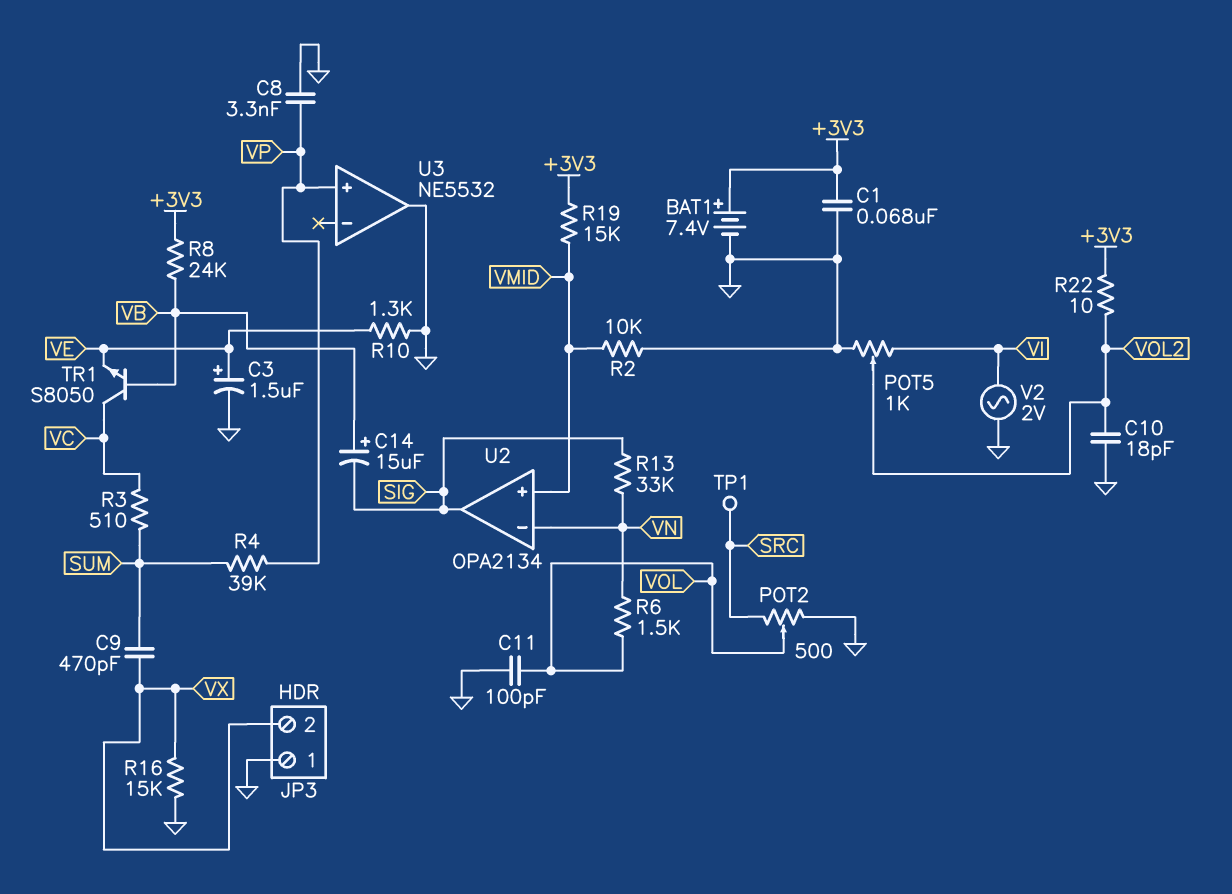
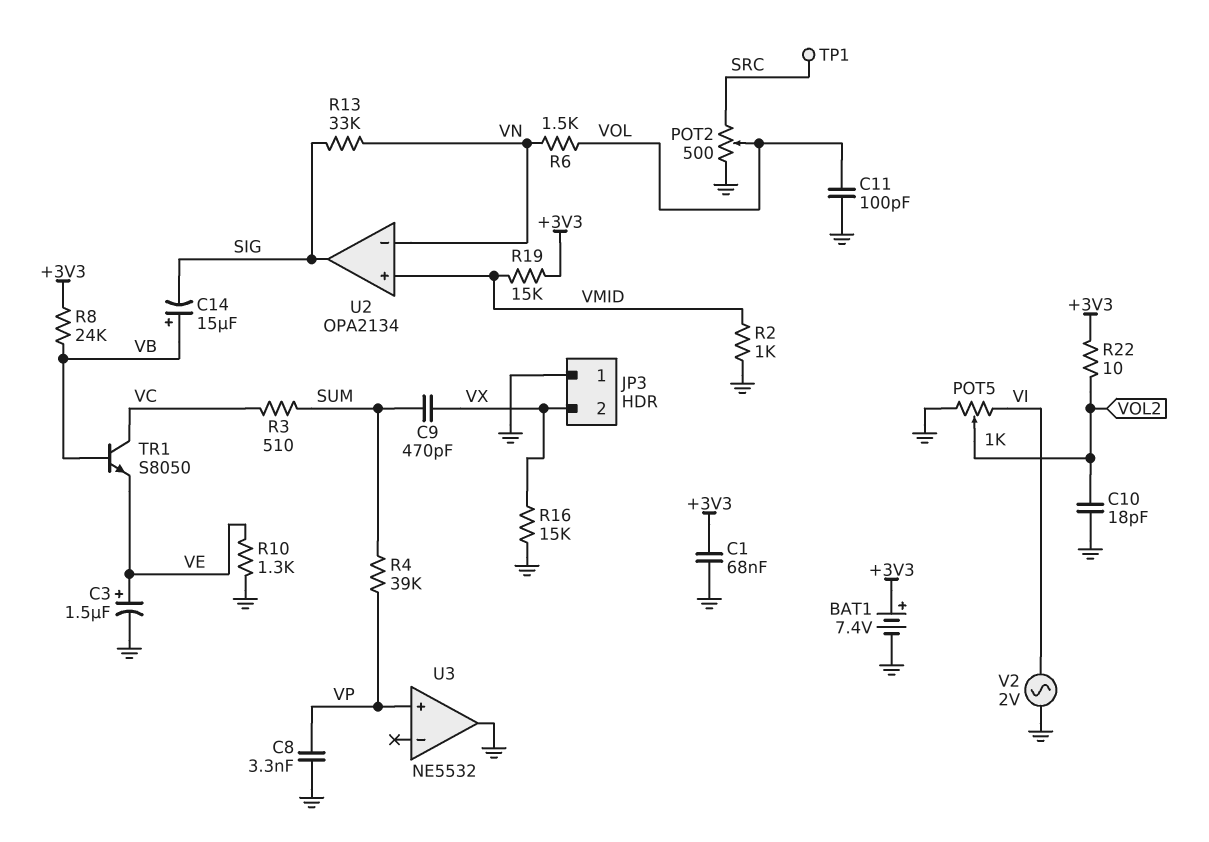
R2: 10k (GND, VMID) -> 1k (GND, VMID)

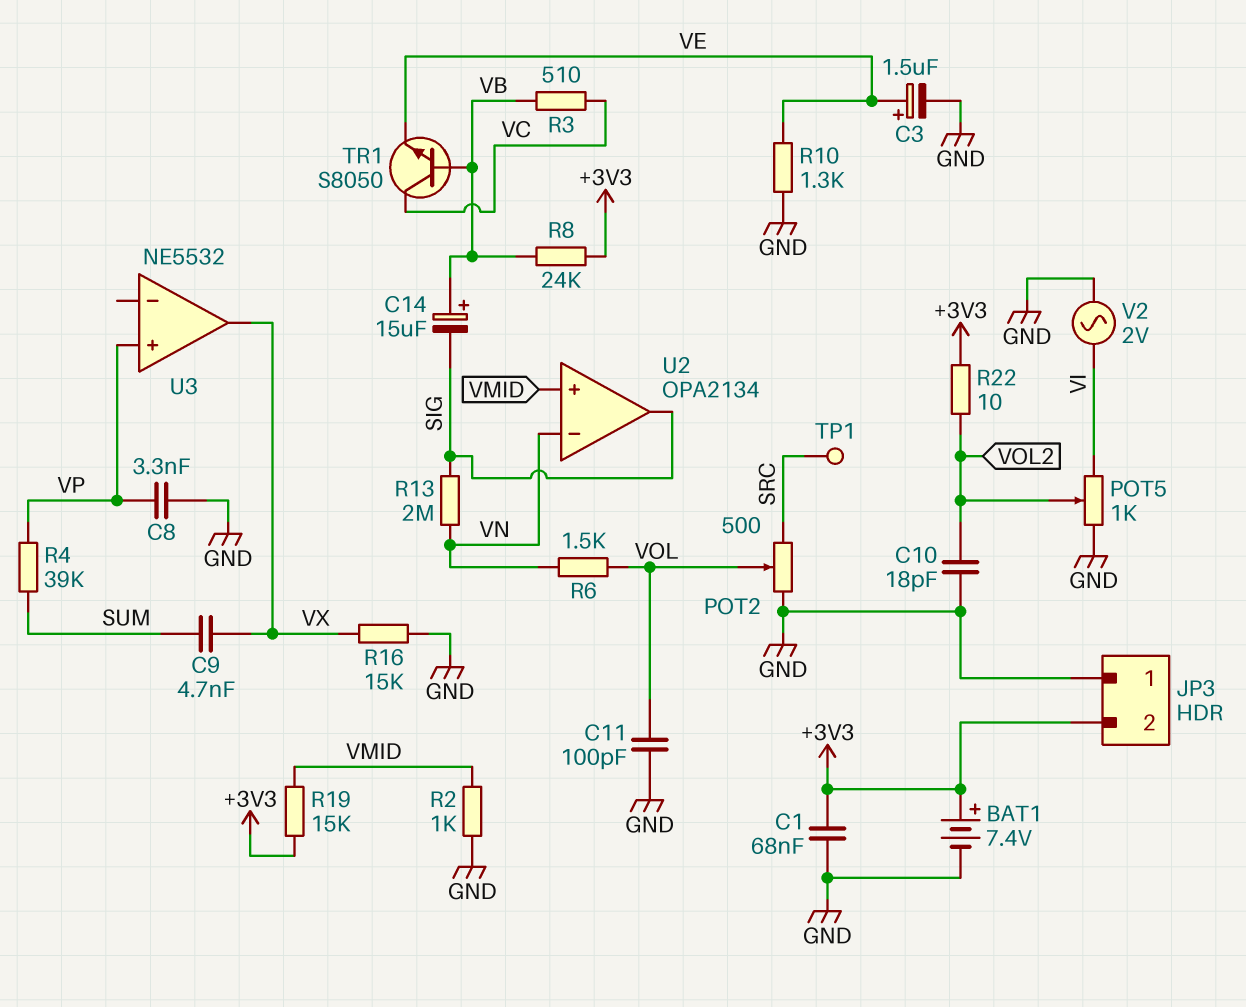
C9: 470pF (SUM, VX) -> 4.7nF (SUM, VX)
JP3 pin 2: VX -> +3V3
R3: 510 (SUM, VC) -> 510 (VB, VC)
R13: 33k (SIG, VN) -> 2M (SIG, VN)
U3 pin out: GND -> VX

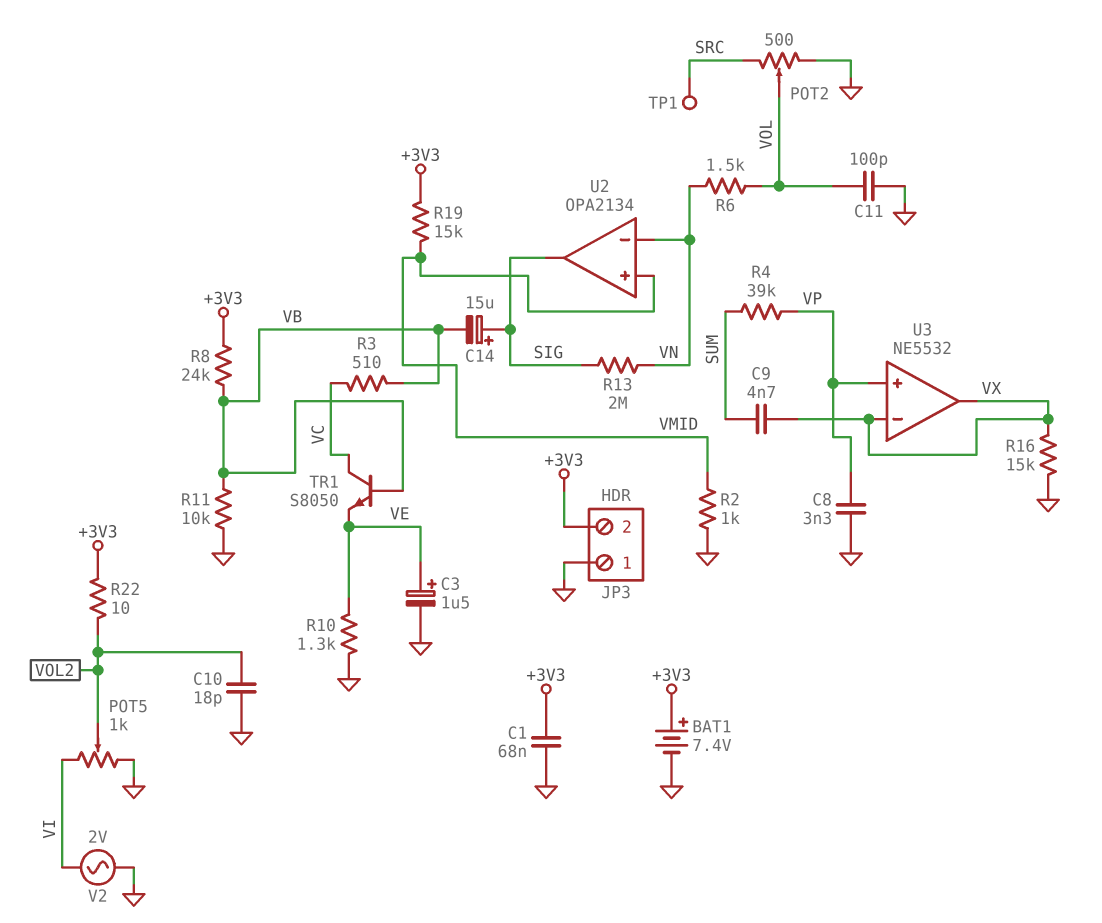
C14: 15uF (plus VB, minus SIG) -> 15uF (plus SIG, minus VB)
R11: none -> 10k (GND, VB)
U3 pin in-: none -> VX

